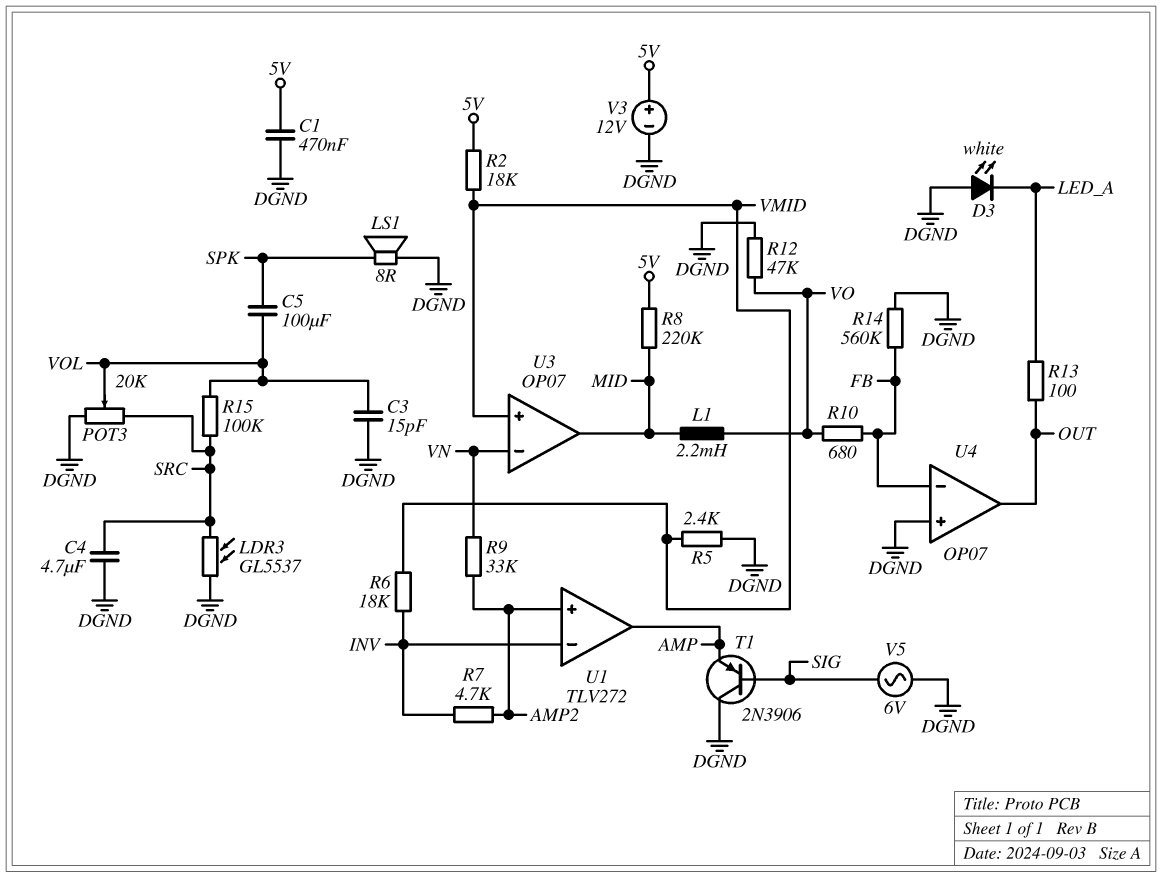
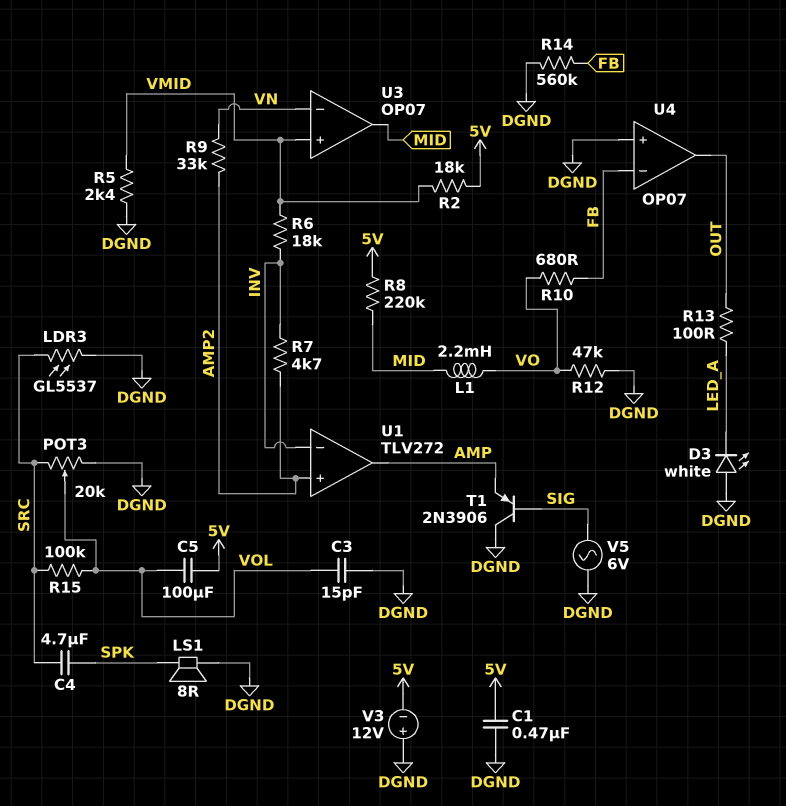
C4: 4.7uF (DGND, SRC) -> 4.7uF (SPK, SRC)
C5: 100uF (SPK, VOL) -> 100uF (5V, VOL)
V3: 12V (plus 5V, minus DGND) -> 12V (plus DGND, minus 5V)

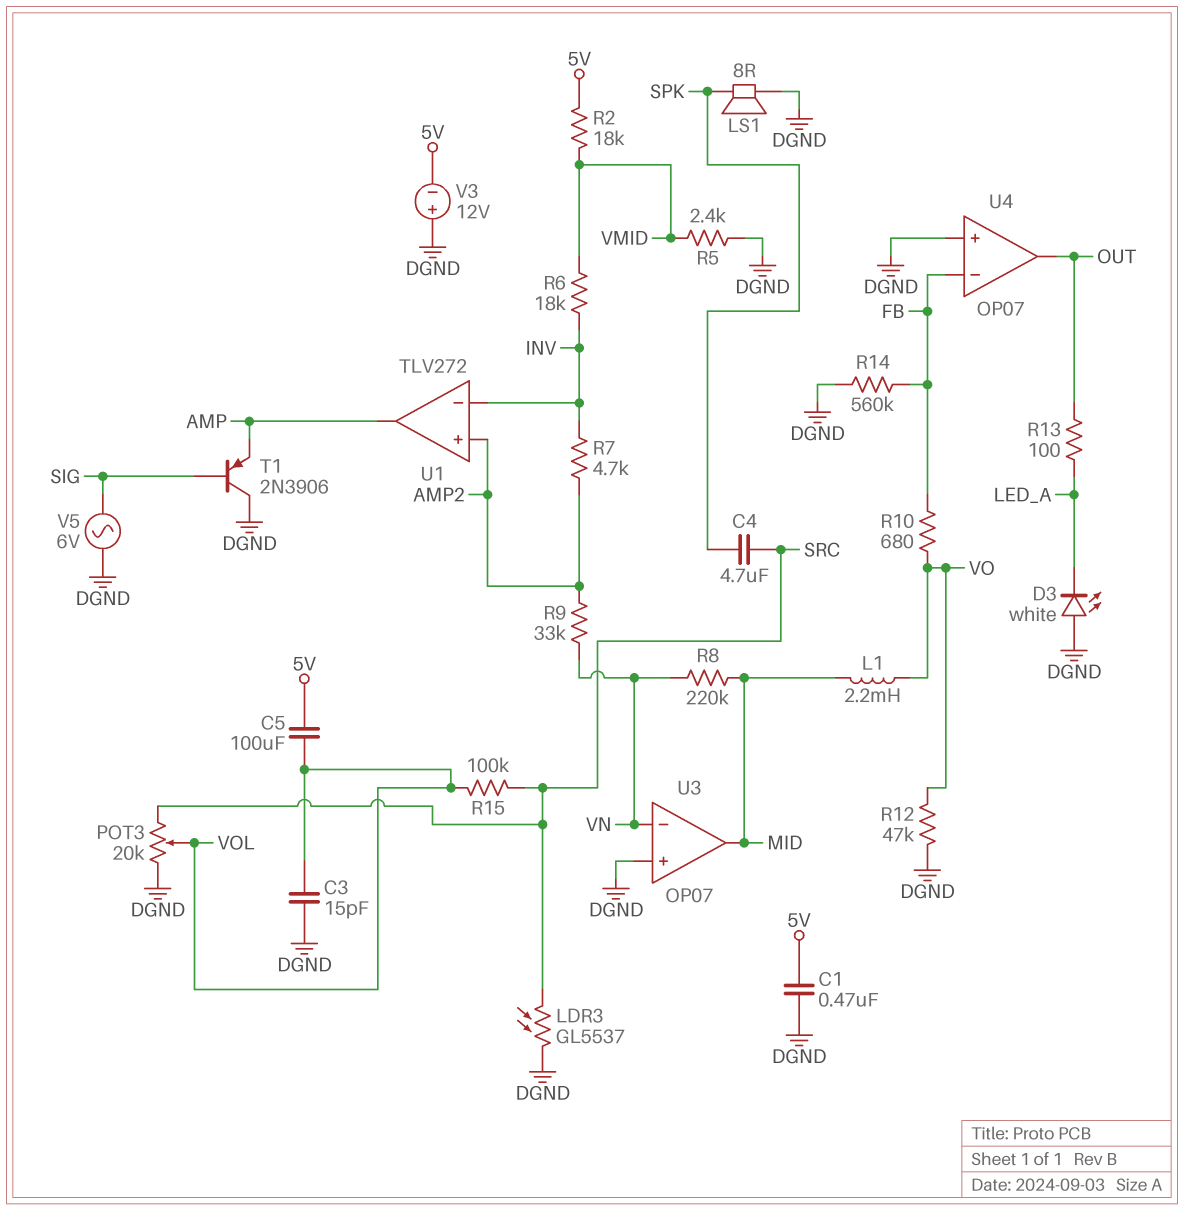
R8: 220k (5V, MID) -> 220k (MID, VN)
U3 pin in+: VMID -> DGND

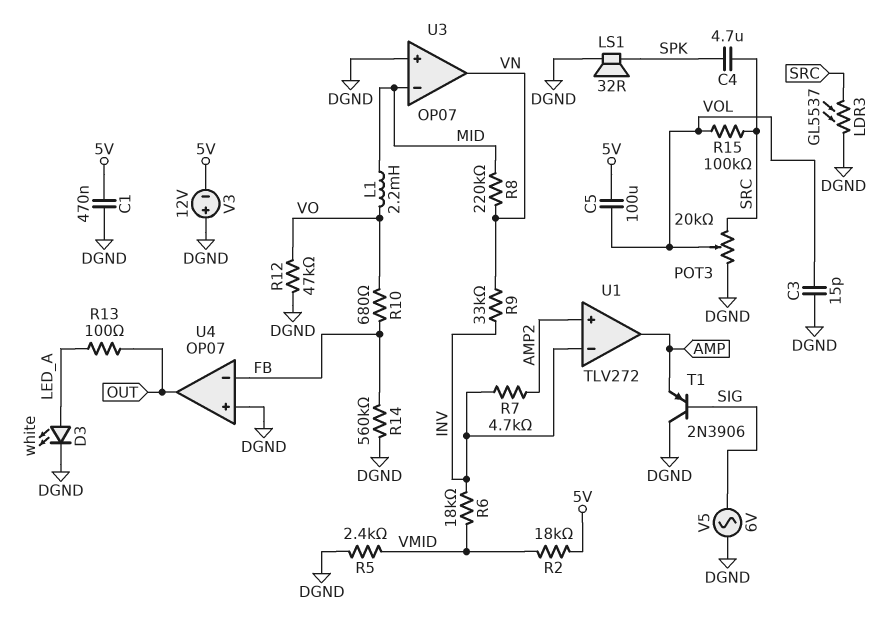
D3: LED white (A DGND, K LED_A) -> LED white (A LED_A, K DGND)
LS1: speaker 8R (DGND, SPK) -> speaker 32R (DGND, SPK)
R9: 33k (AMP2, VN) -> 33k (INV, VN)
U3 pin in-: VN -> MID
U3 pin out: MID -> VN

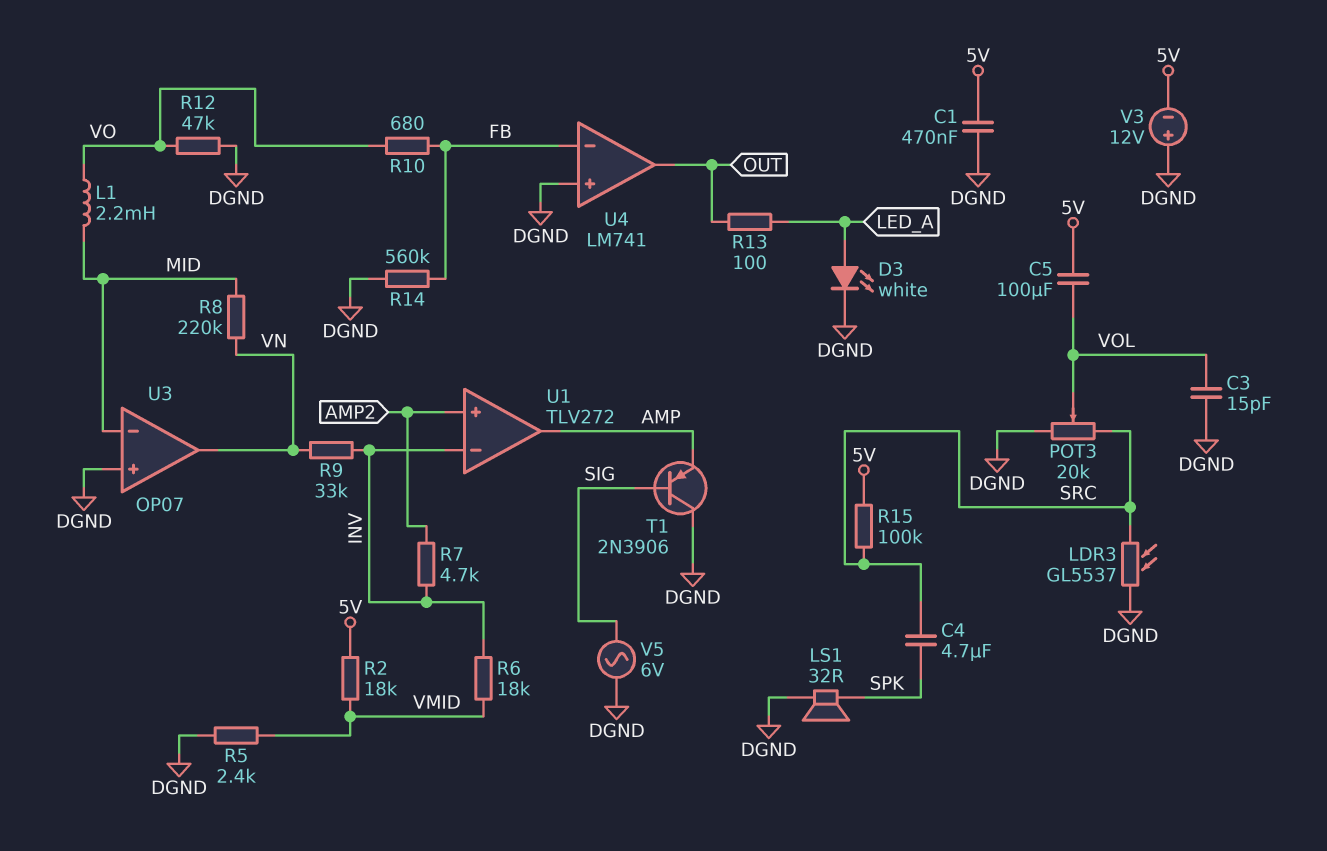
R15: 100k (SRC, VOL) -> 100k (5V, SRC)
U4: OP07 -> LM741

